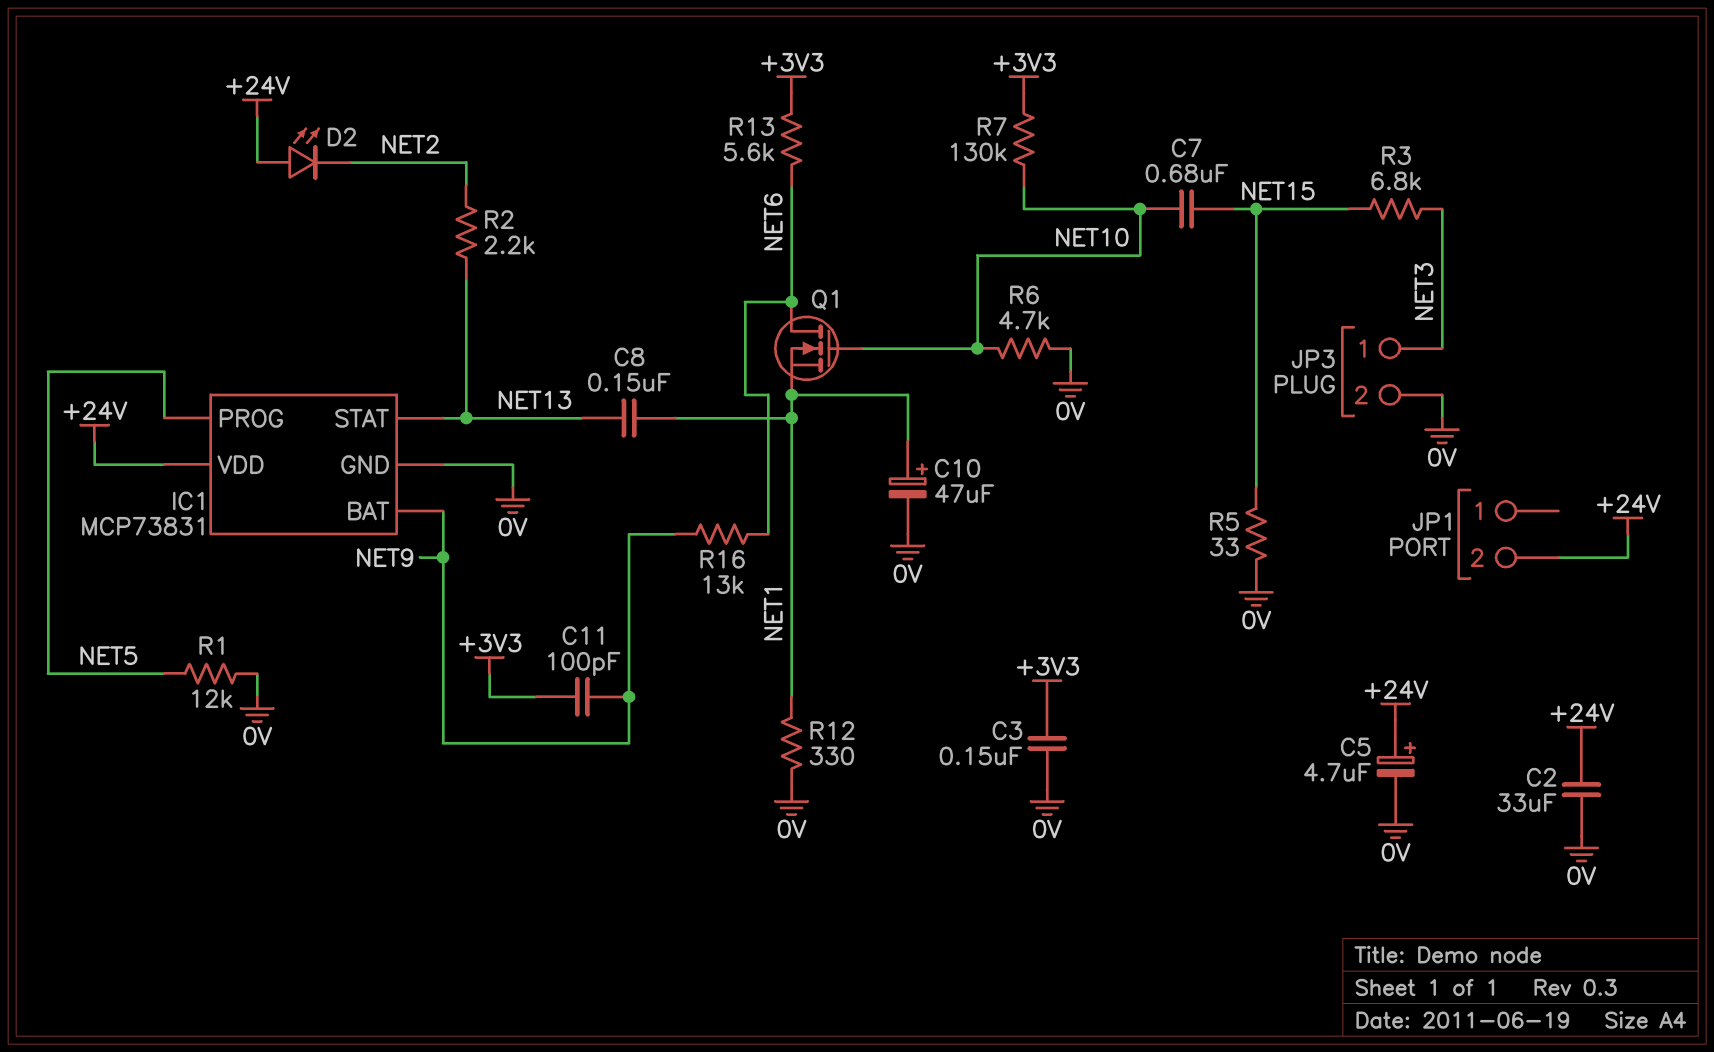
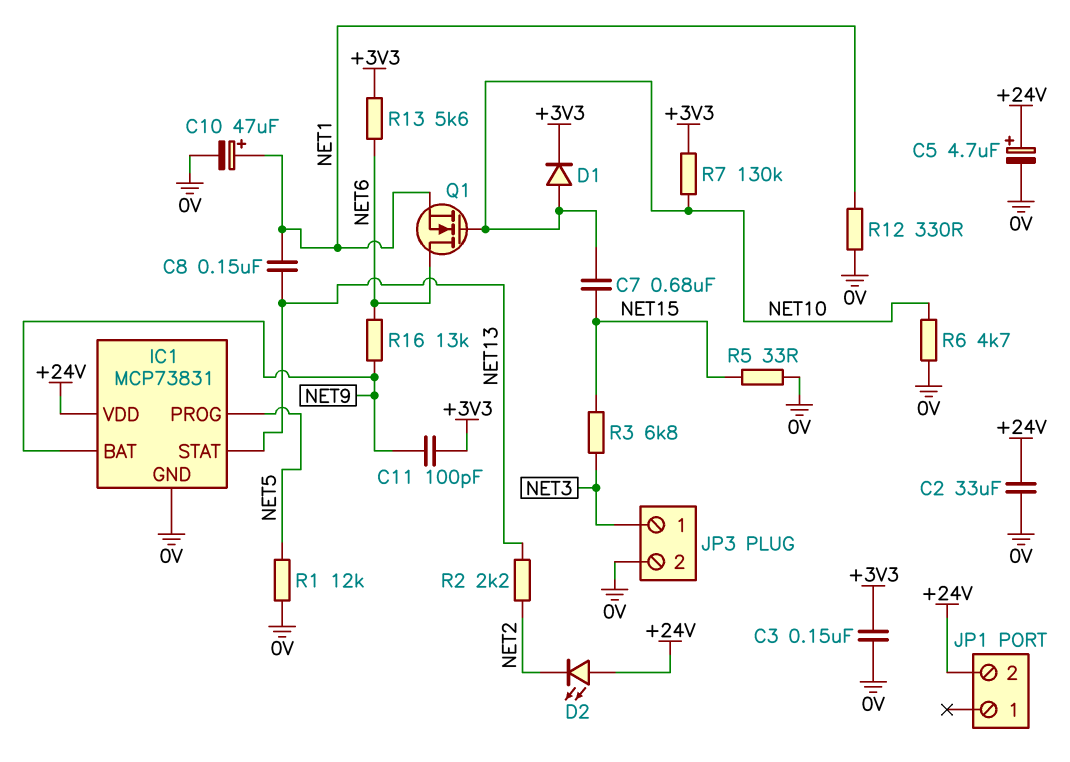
D1: none -> diode (A NET10, K +3V3)

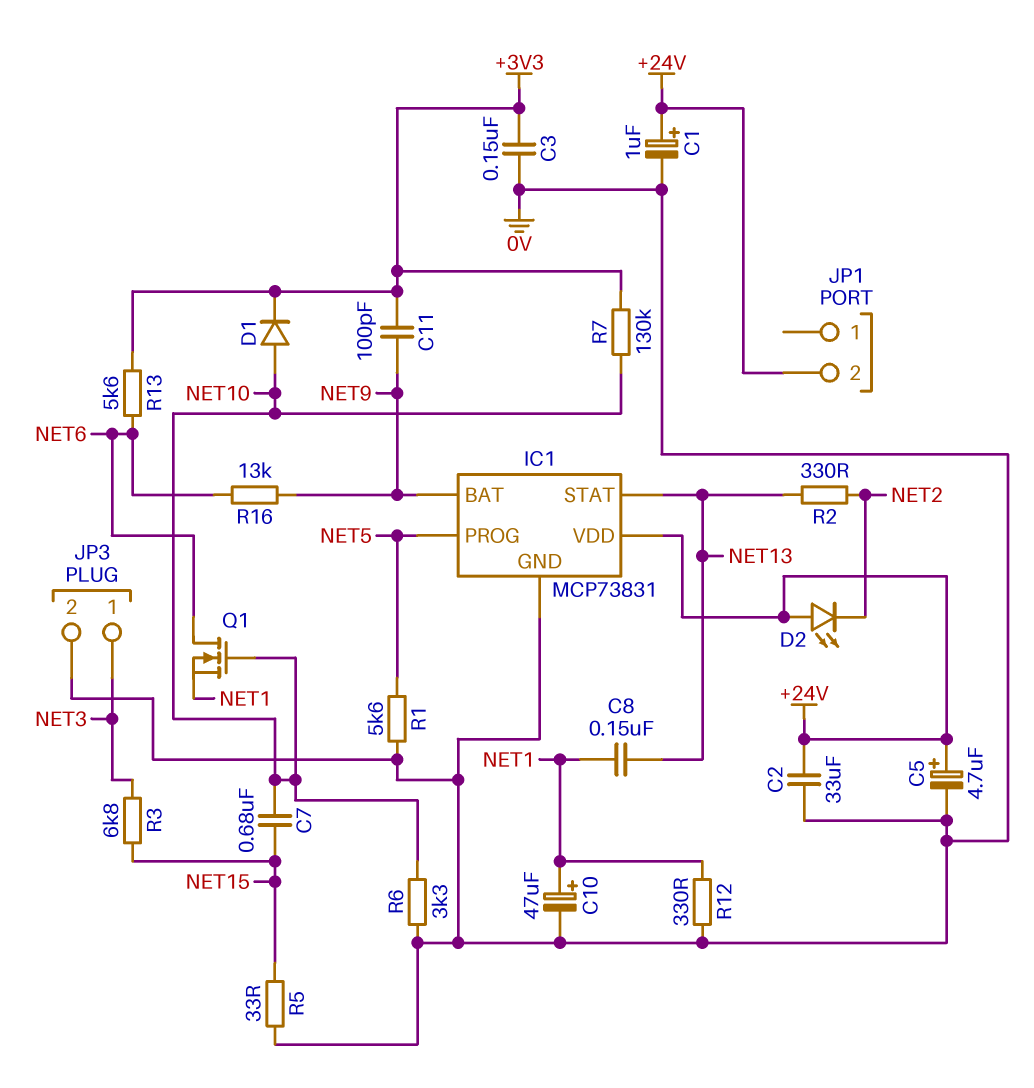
C1: none -> 1uF (plus +24V, minus 0V)
R1: 12k (0V, NET5) -> 5.6k (0V, NET5)
R2: 2.2k (NET2, NET13) -> 330 (NET2, NET13)
R6: 4.7k (0V, NET10) -> 3.3k (0V, NET10)

